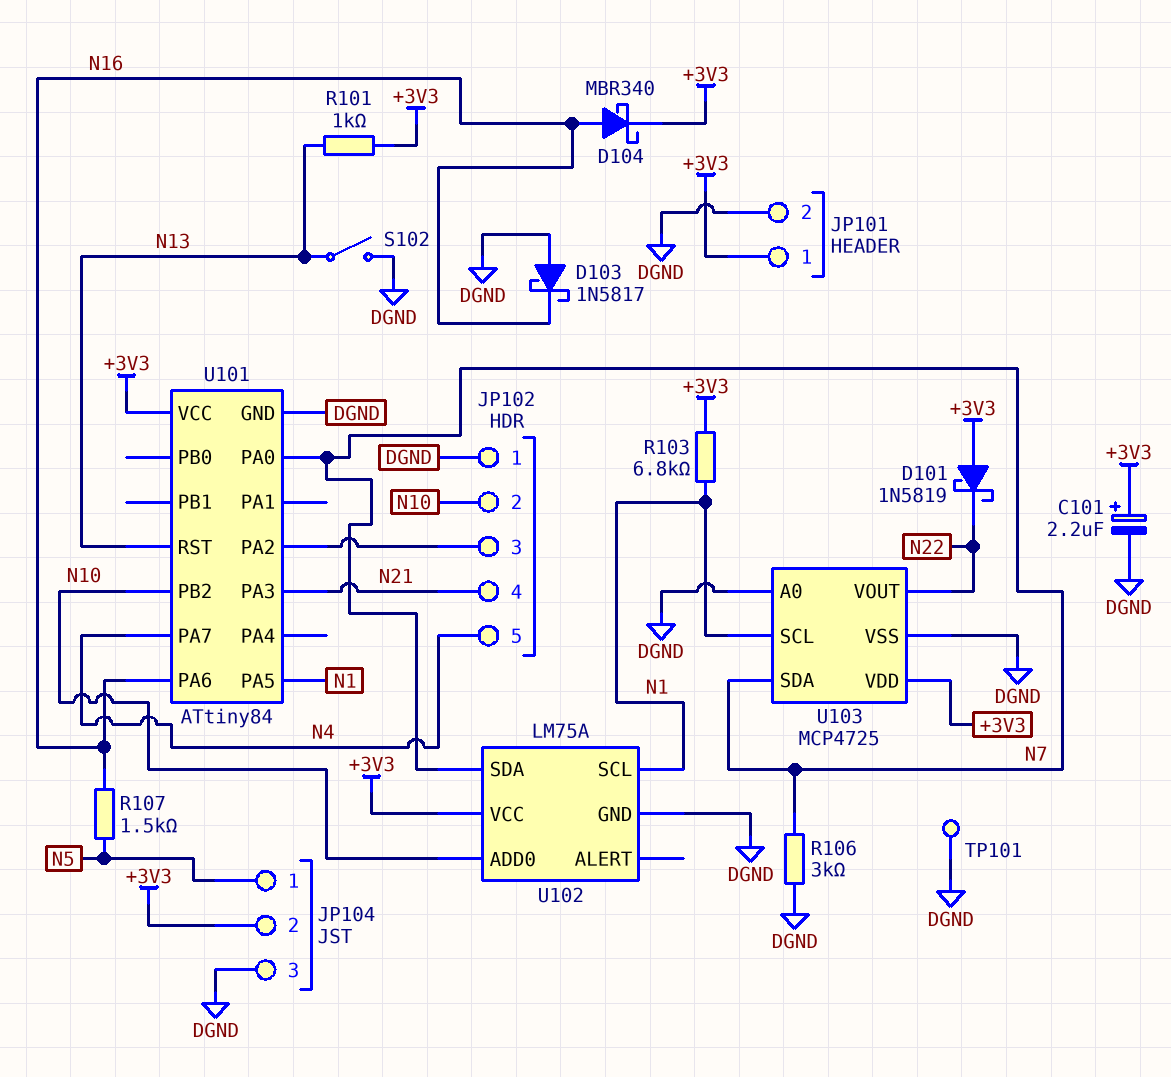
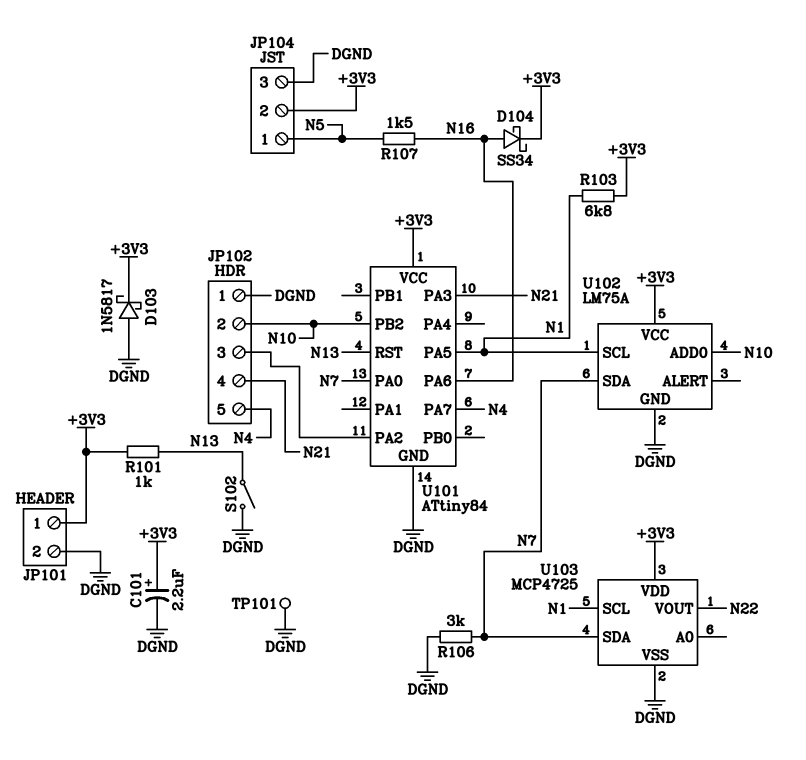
D101: schottky 1N5819 (A +3V3, K N22) -> none
D103: schottky 1N5817 (A DGND, K N16) -> schottky 1N5817 (A DGND, K +3V3)
D104: schottky MBR340 (A N16, K +3V3) -> schottky SS34 (A N16, K +3V3)
U103 pin A0: DGND -> none

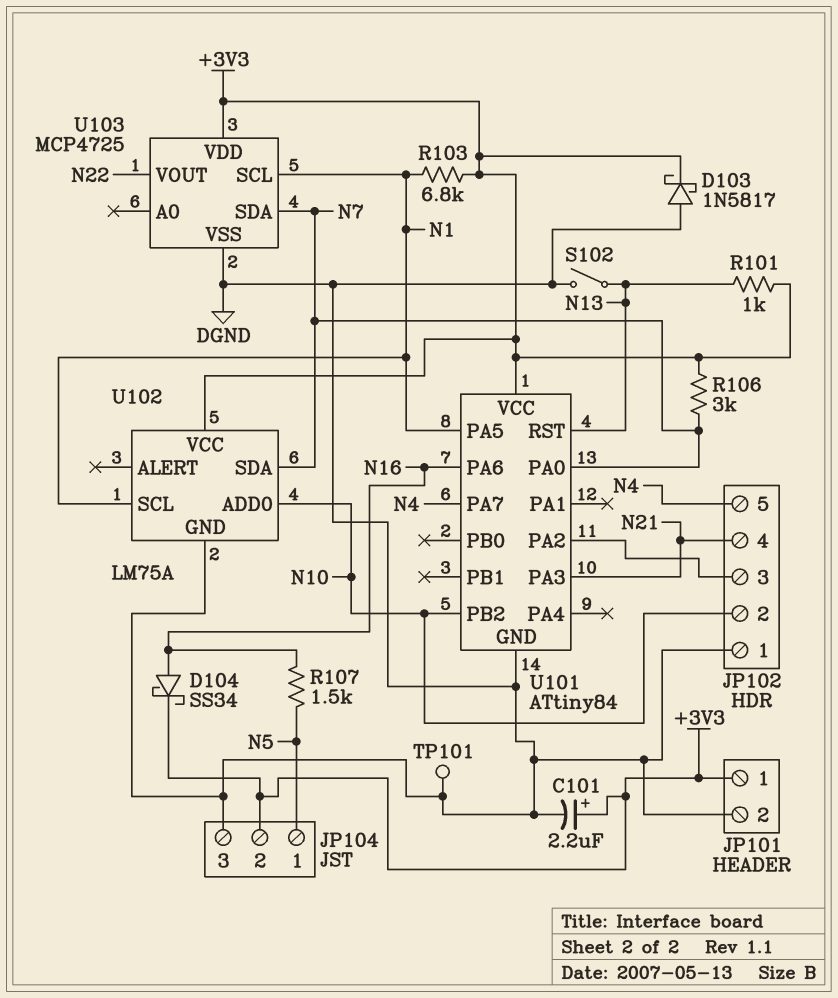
R106: 3k (DGND, N7) -> 3k (+3V3, N7)

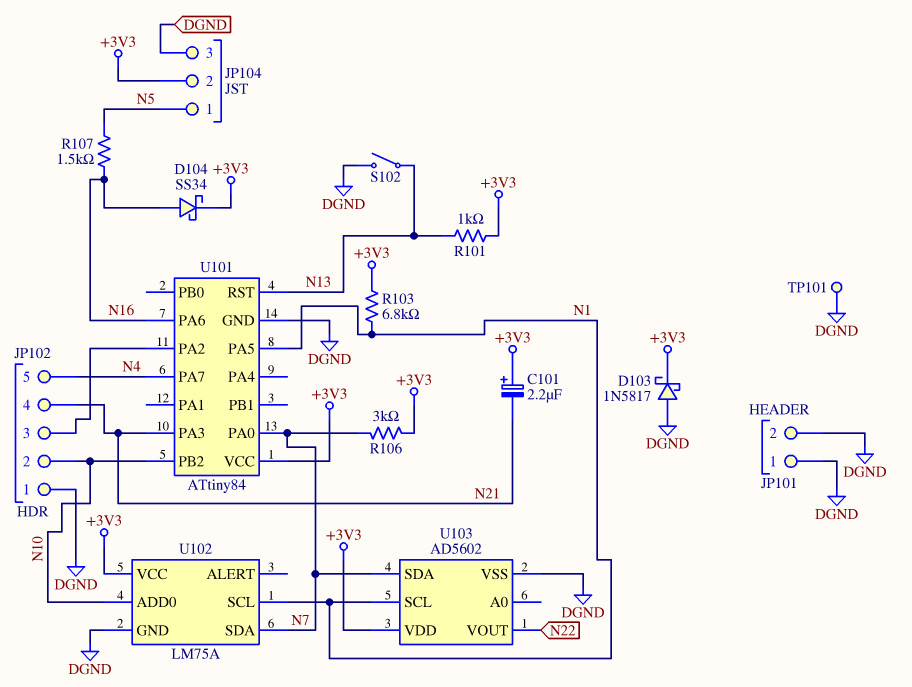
C101: 2.2uF (plus +3V3, minus DGND) -> 2.2uF (plus +3V3, minus N21)
JP101 pin 1: +3V3 -> DGND
U103: MCP4725 -> AD5602

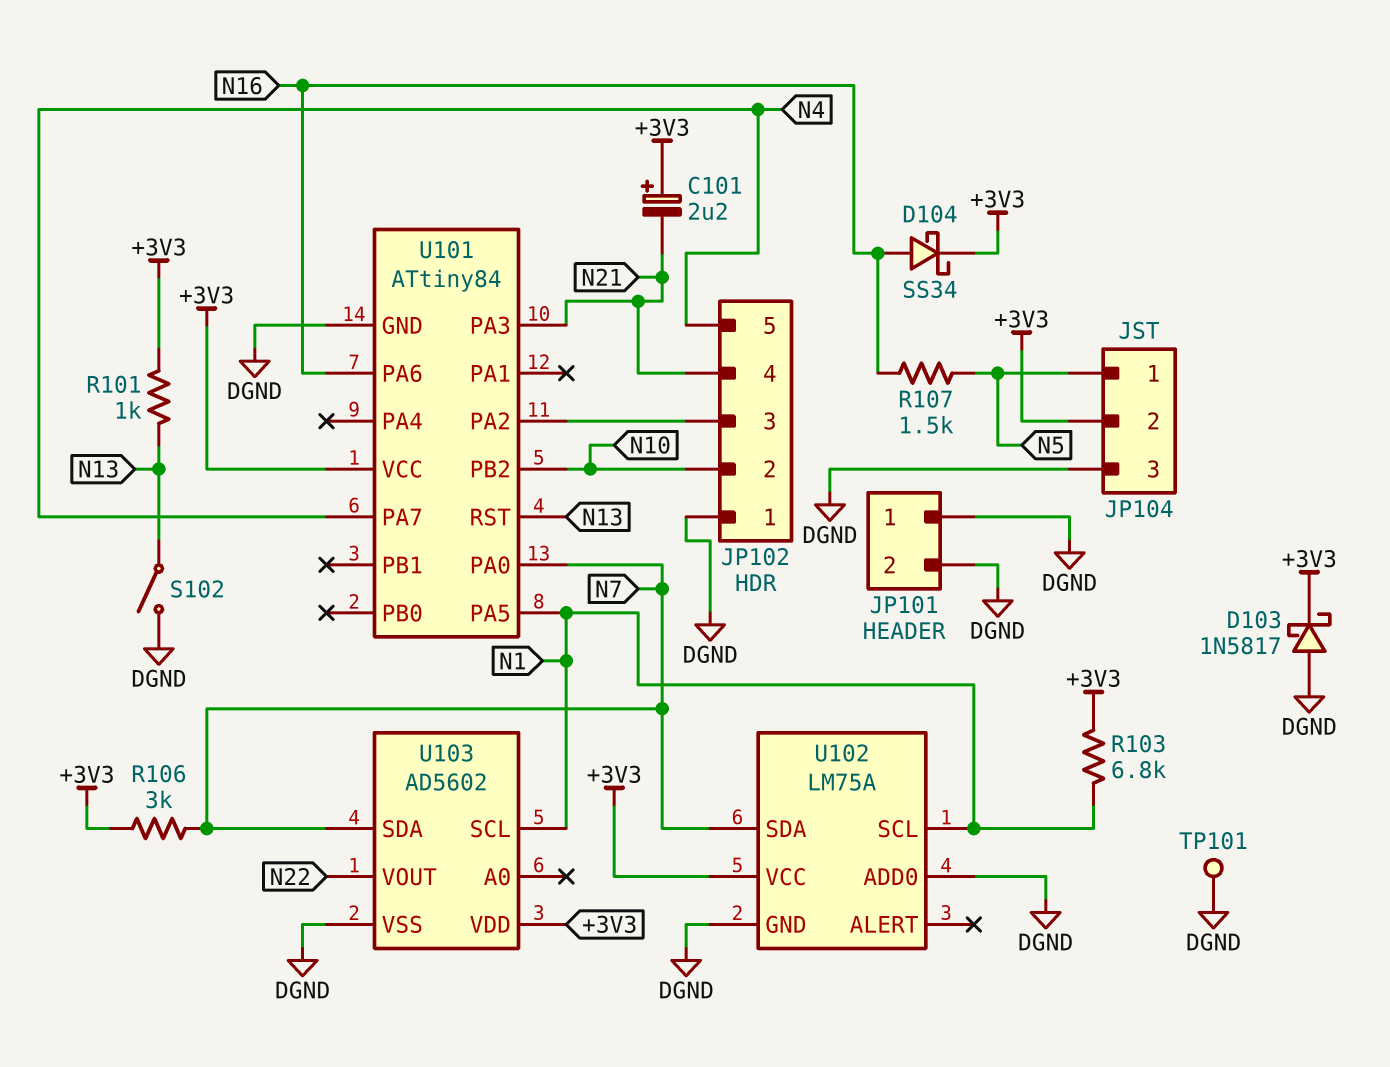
U102 pin ADD0: N10 -> DGND

